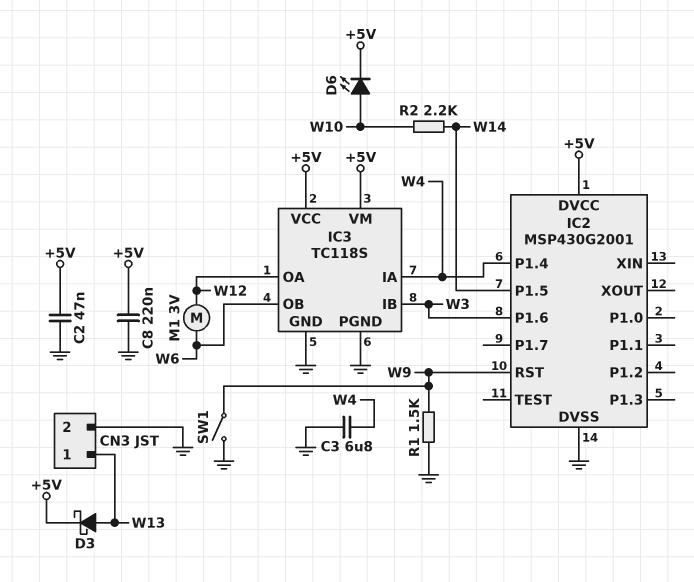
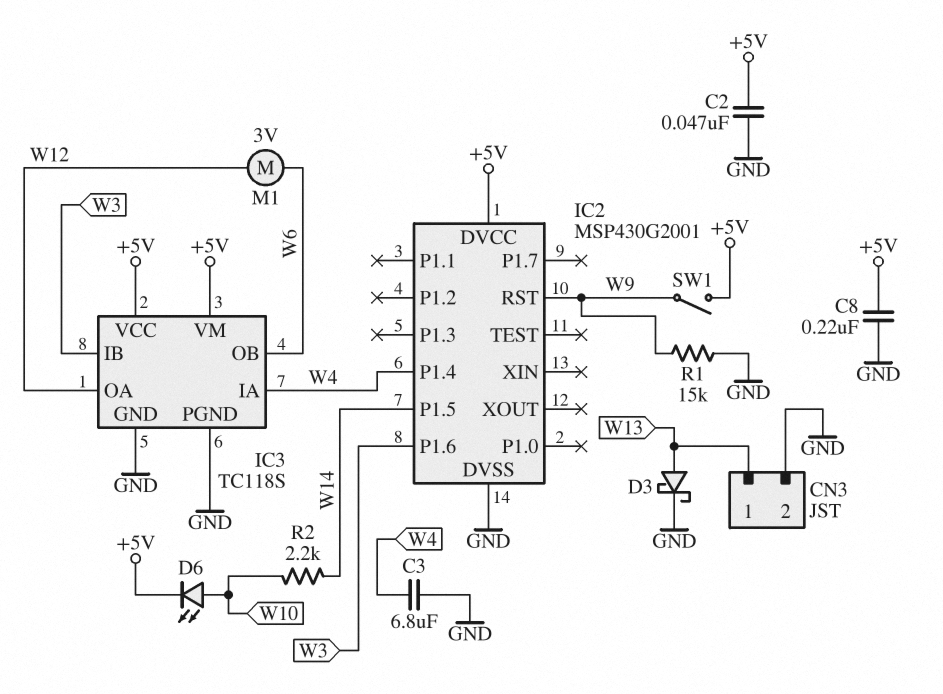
D3: schottky (A W13, K +5V) -> schottky (A W13, K GND)
R1: 1.5k (GND, W9) -> 15k (GND, W9)
SW1: switch (GND, W9) -> switch (+5V, W9)

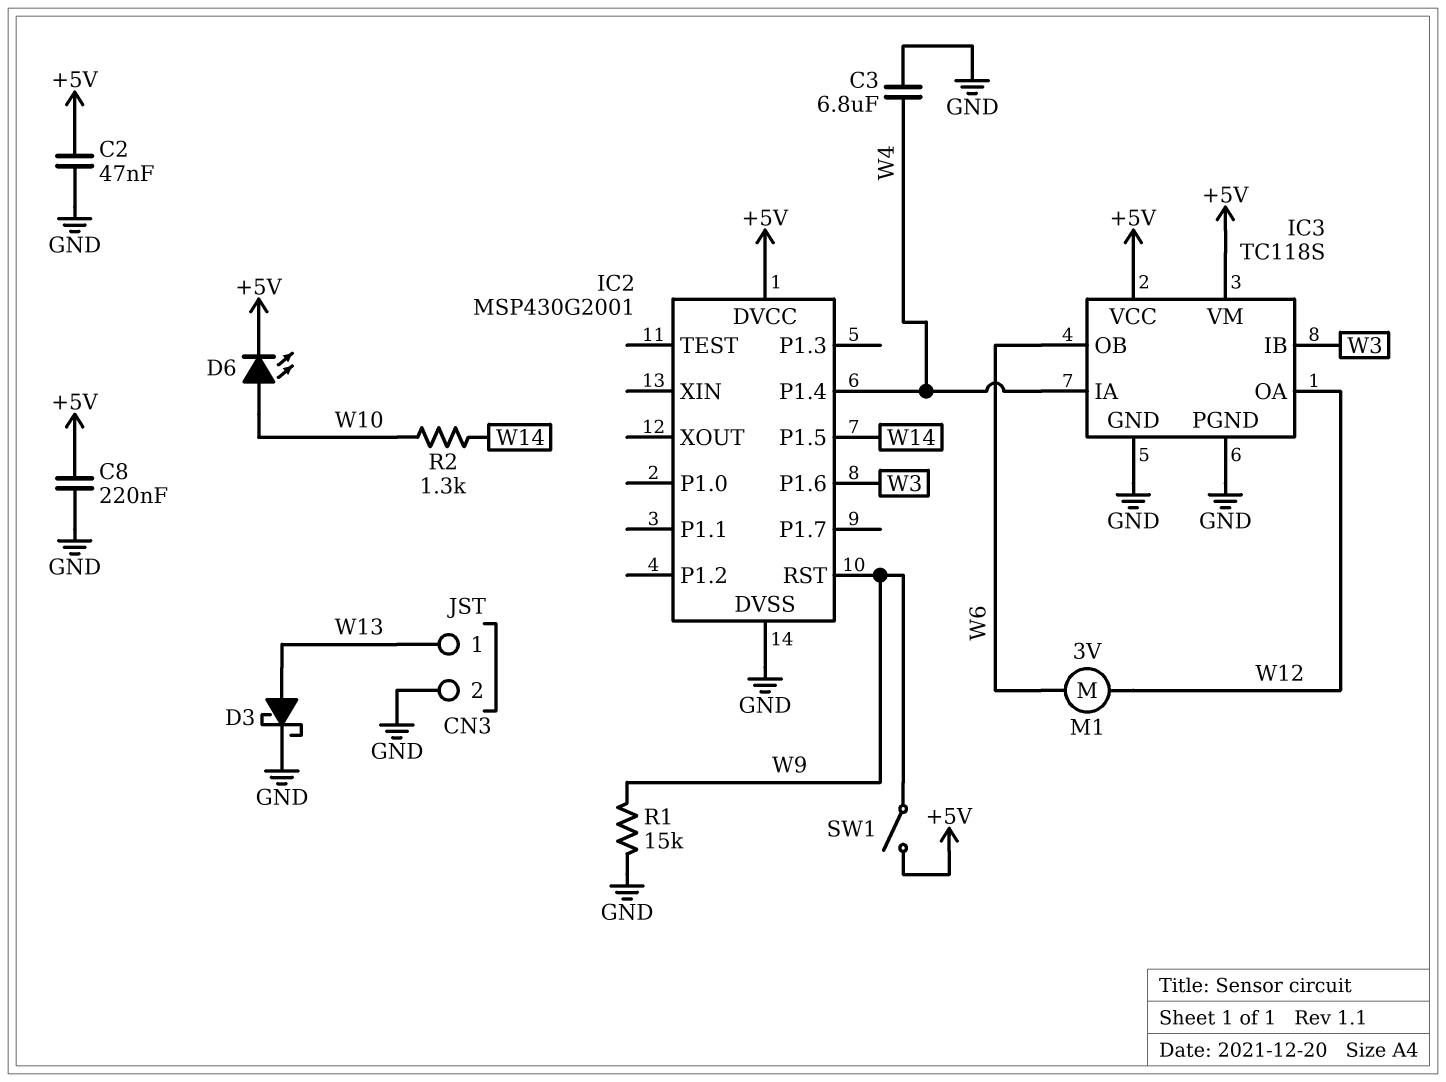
R2: 2.2k (W10, W14) -> 1.3k (W10, W14)

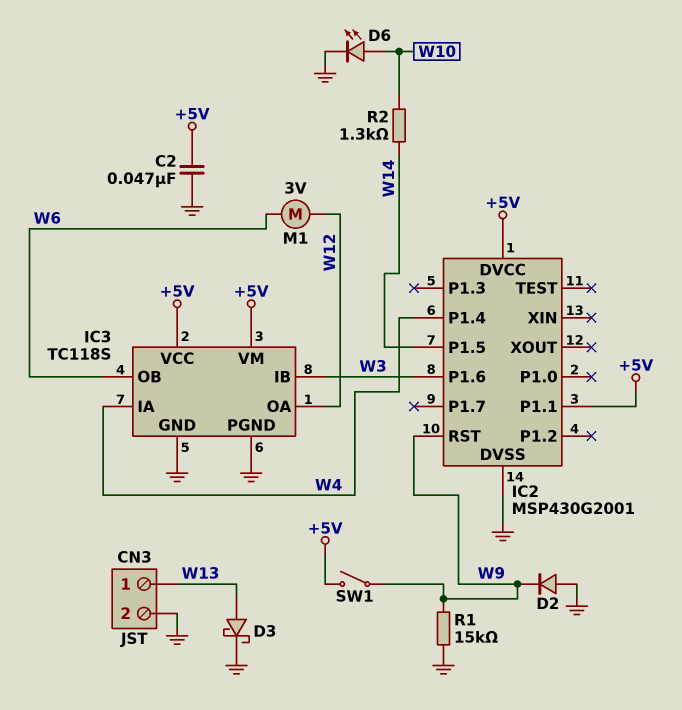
C3: 6.8uF (GND, W4) -> none
C8: 220nF (+5V, GND) -> none
D2: none -> diode (A GND, K W9)
D6: LED (A W10, K +5V) -> LED (A W10, K GND)
IC2 pin P1.1: none -> +5V

